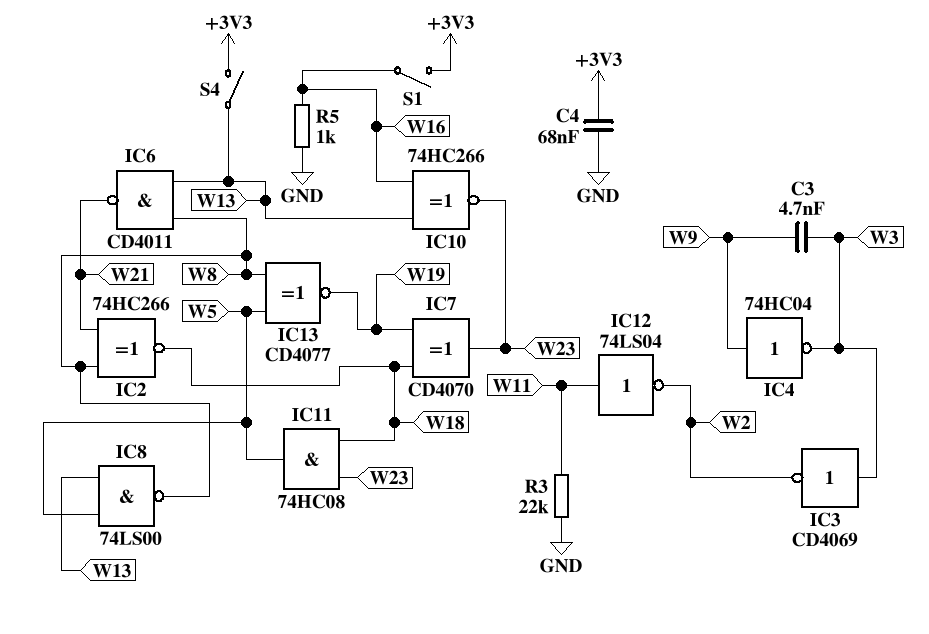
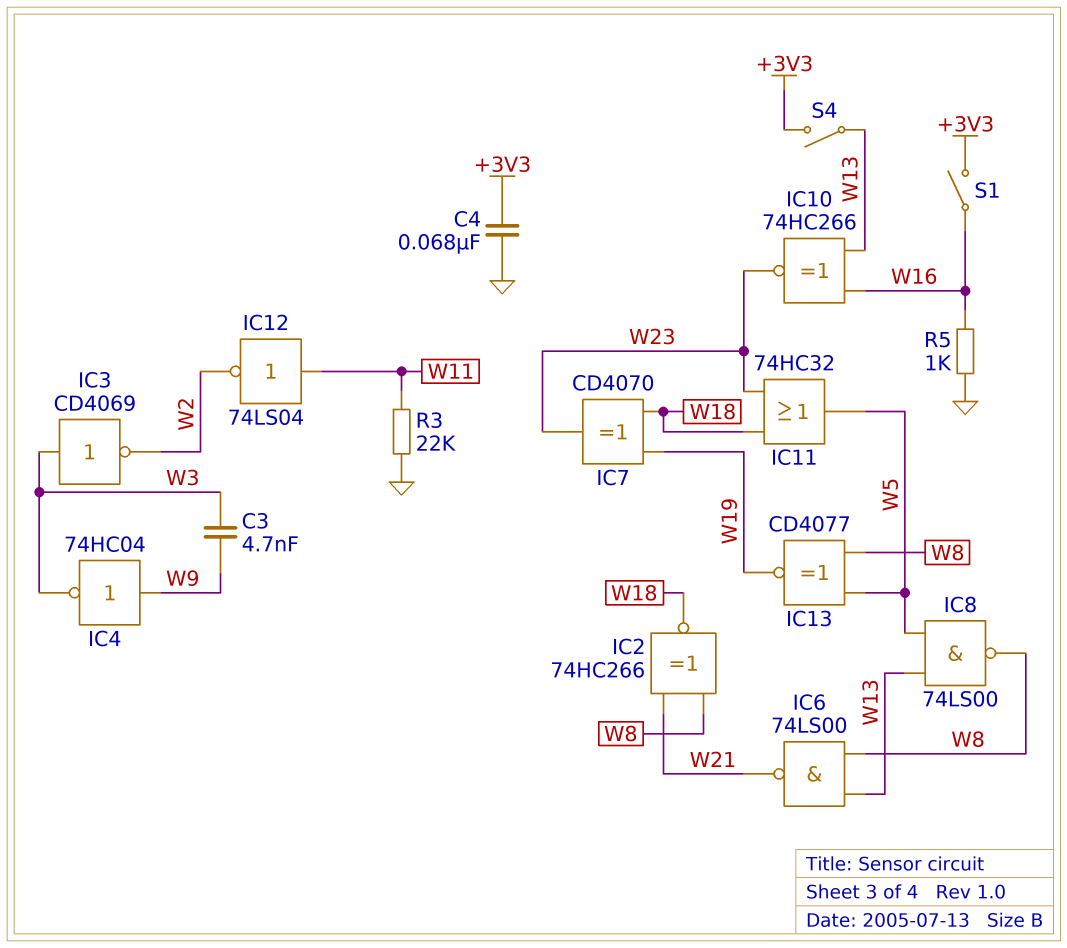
IC6: NAND CD4011 (in W8, in W13, out W21) -> NAND 74LS00 (in W8, in W13, out W21)
IC11: AND 74HC08 (in W18, in W23, out W5) -> OR 74HC32 (in W18, in W23, out W5)

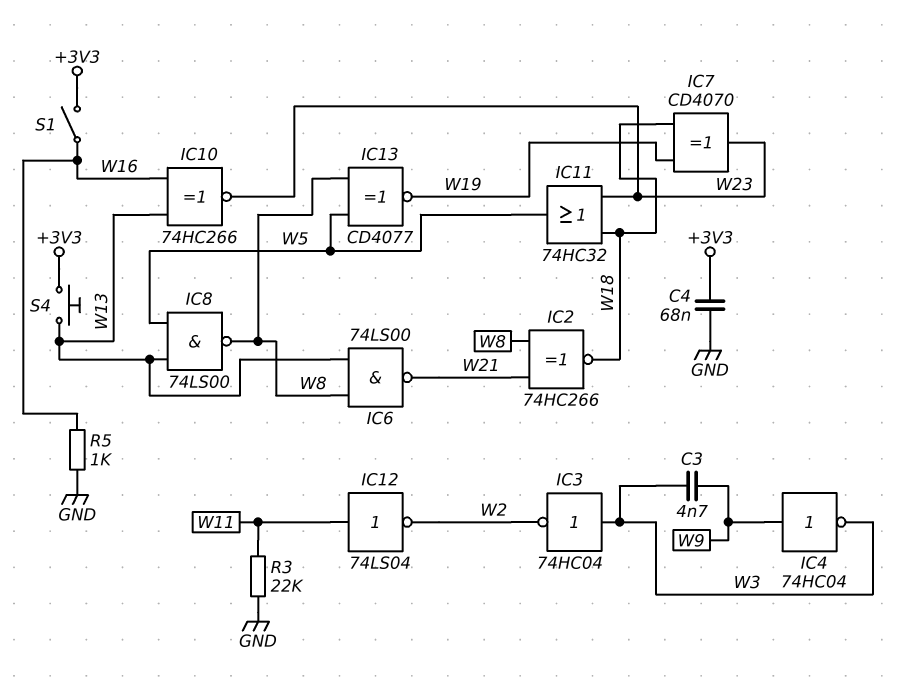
IC3: NOT CD4069 (in W3, out W2) -> NOT 74HC04 (in W3, out W2)
S4: switch (+3V3, W13) -> button (+3V3, W13)

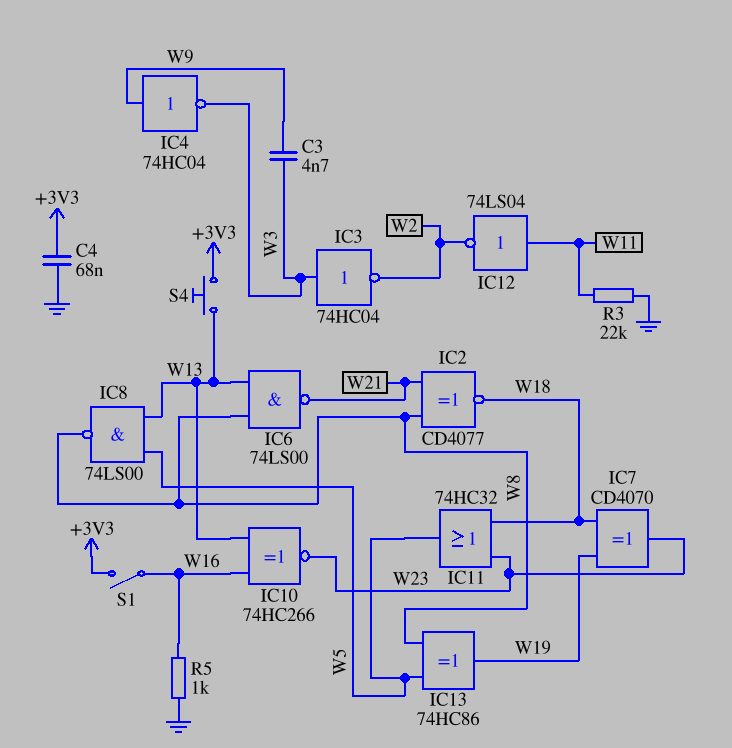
IC2: XNOR 74HC266 (in W8, in W21, out W18) -> XNOR CD4077 (in W8, in W21, out W18)
IC13: XNOR CD4077 (in W5, in W8, out W19) -> XOR 74HC86 (in W5, in W8, out W19)

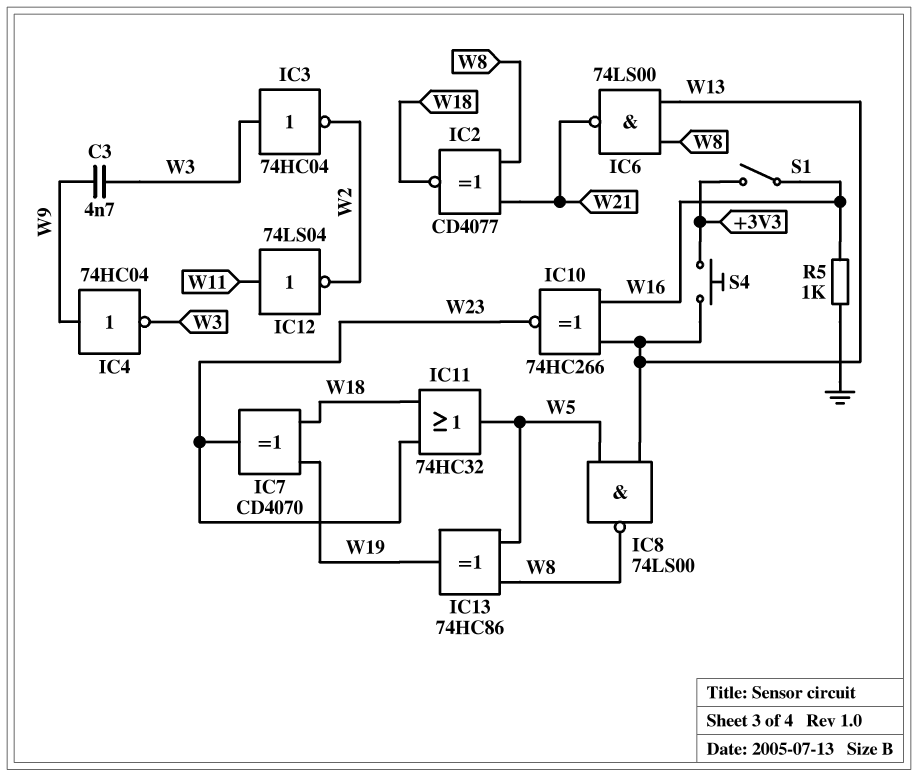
C4: 68nF (+3V3, GND) -> none
R3: 22k (GND, W11) -> none

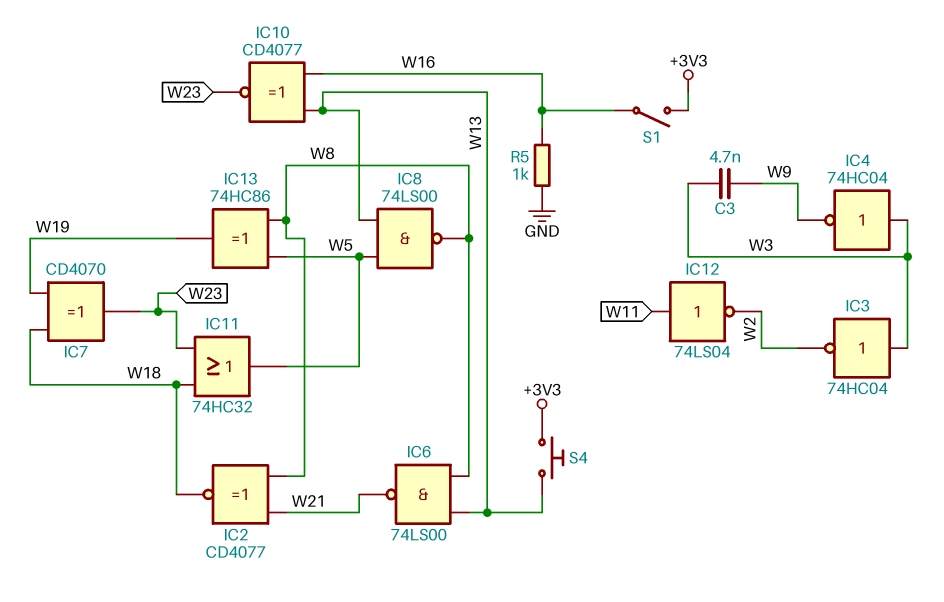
IC4: NOT 74HC04 (in W9, out W3) -> NOT 74HC04 (in W3, out W9)
IC10: XNOR 74HC266 (in W13, in W16, out W23) -> XNOR CD4077 (in W13, in W16, out W23)

